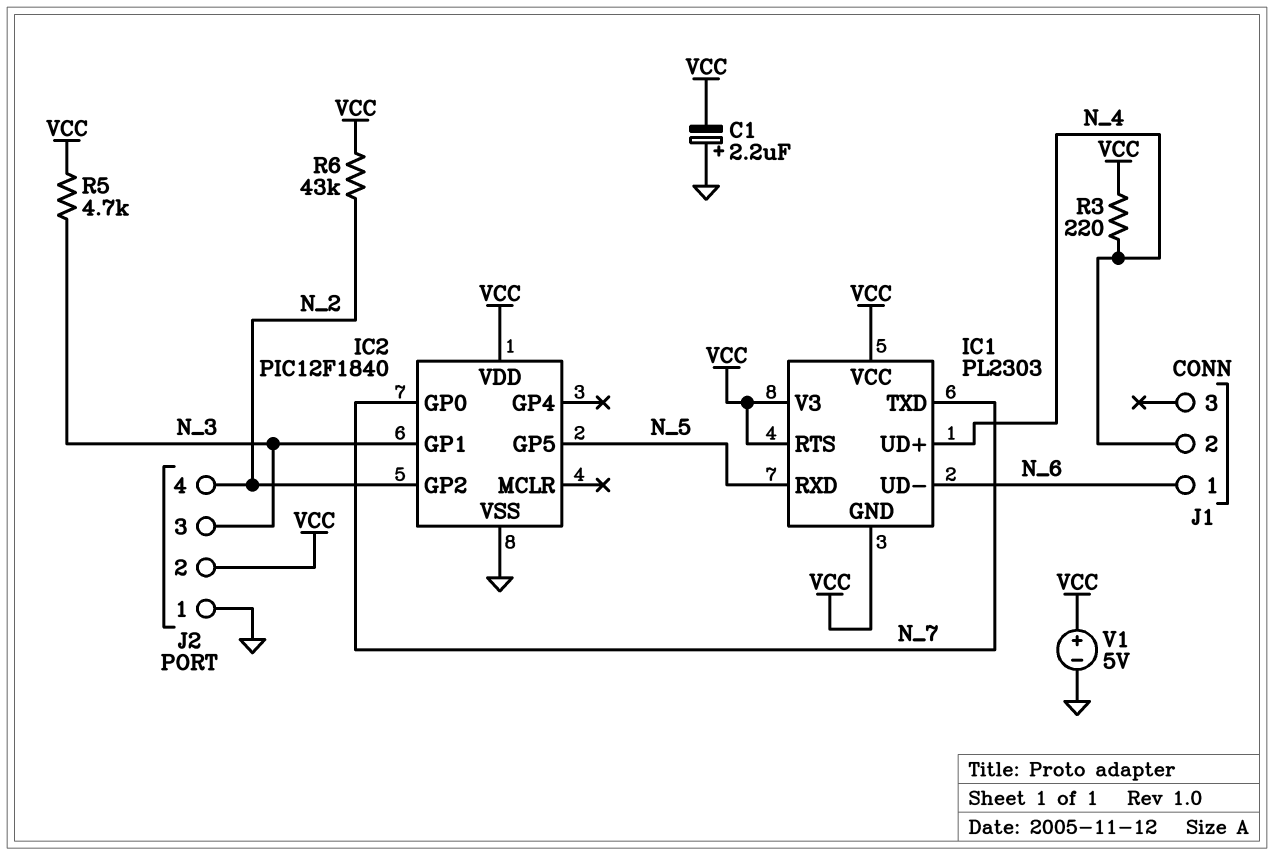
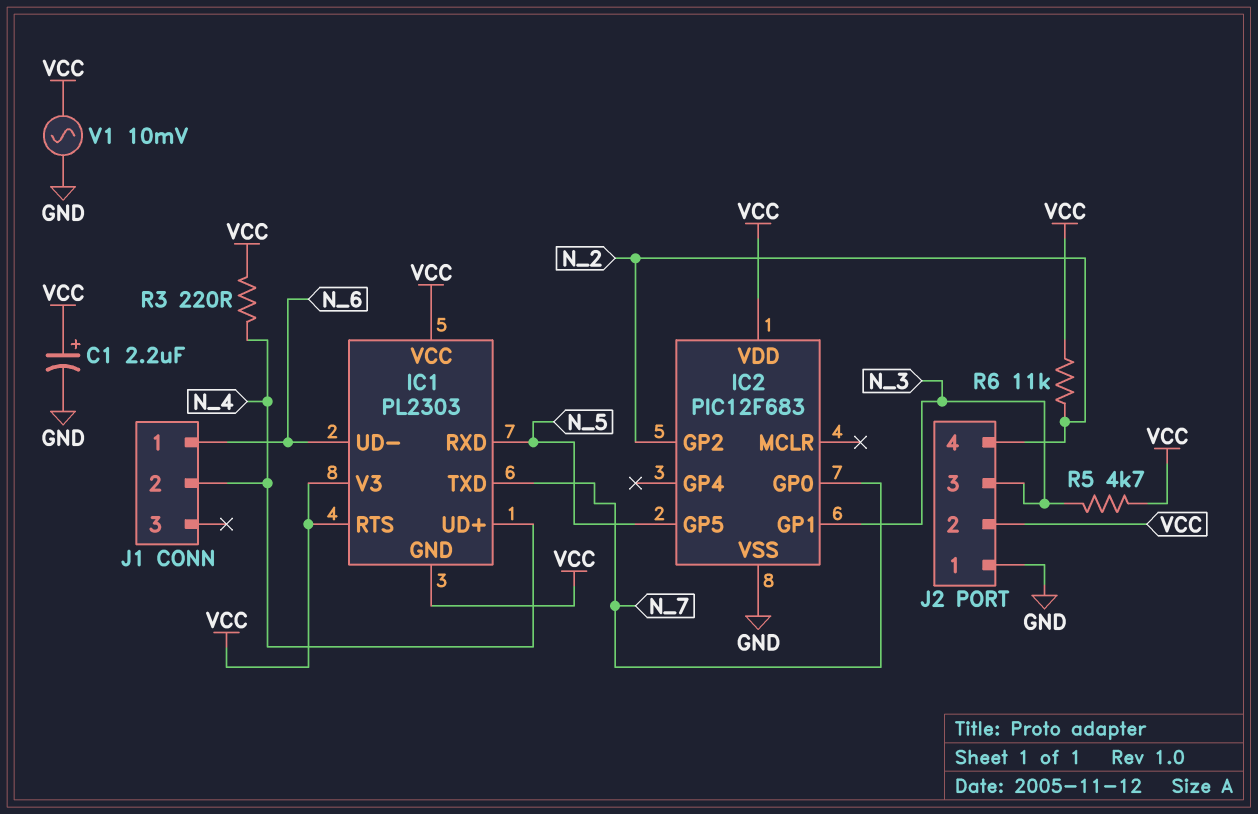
C1: 2.2uF (plus GND, minus VCC) -> 2.2uF (plus VCC, minus GND)
IC2: PIC12F1840 -> PIC12F683
R6: 43k (N_2, VCC) -> 11k (N_2, VCC)
V1: 5V (plus VCC, minus GND) -> AC 10mV (GND, VCC)

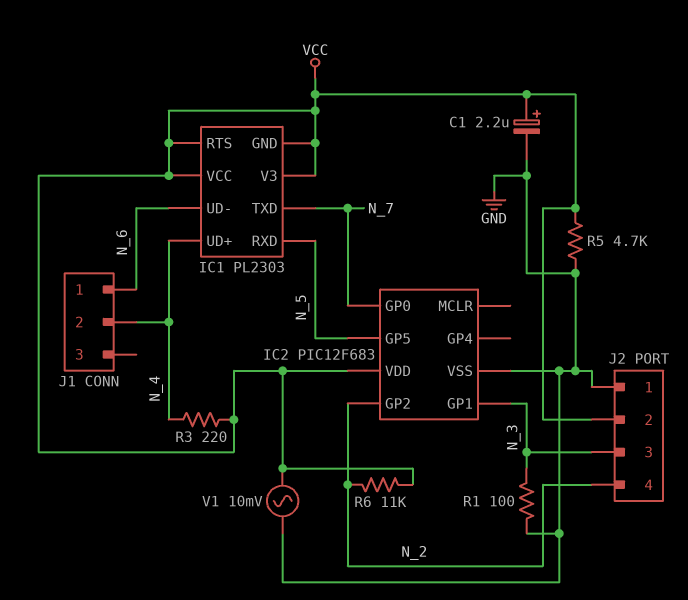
R1: none -> 100 (GND, N_3)
R5: 4.7k (N_3, VCC) -> 4.7k (GND, VCC)

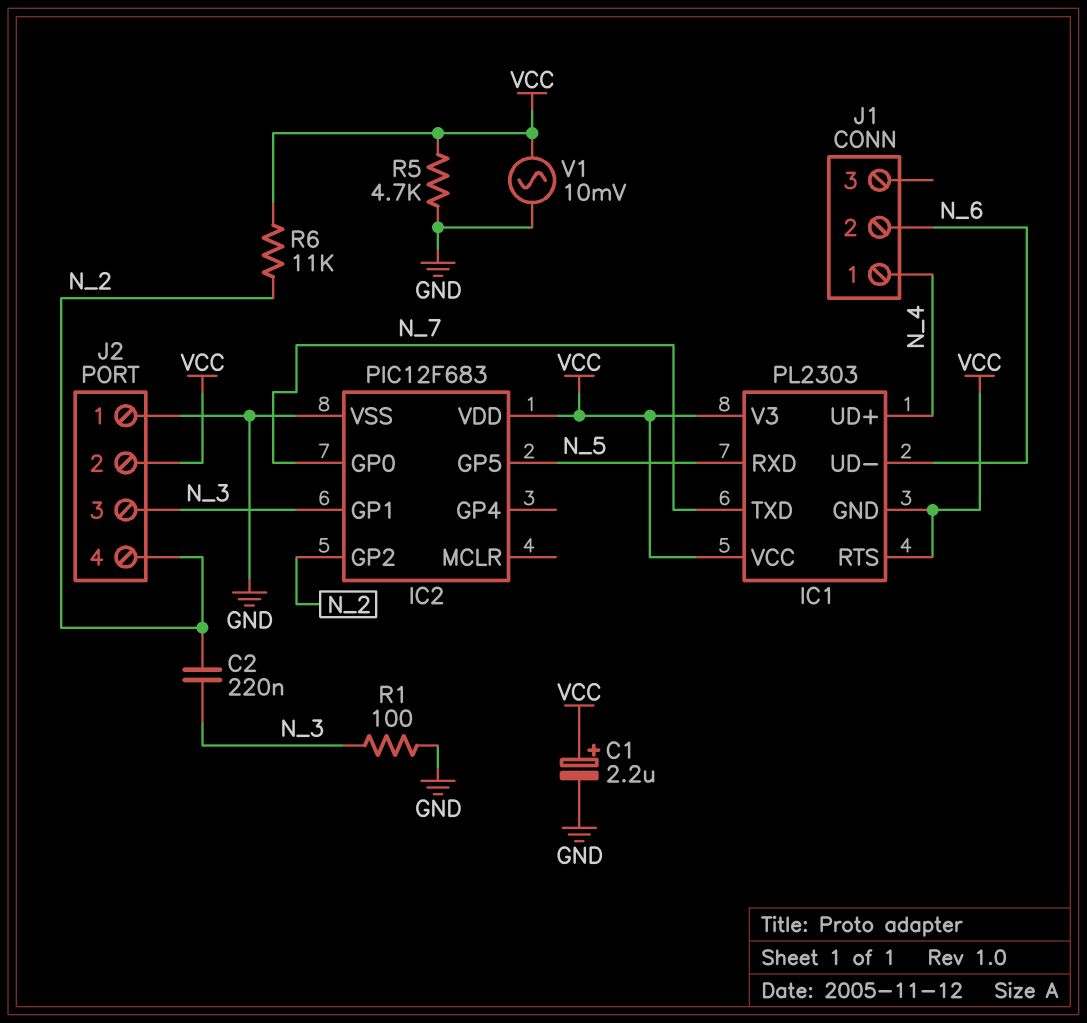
C2: none -> 220nF (N_2, N_3)
J1 pin 1: N_6 -> N_4
J1 pin 2: N_4 -> N_6
R3: 220 (N_4, VCC) -> none

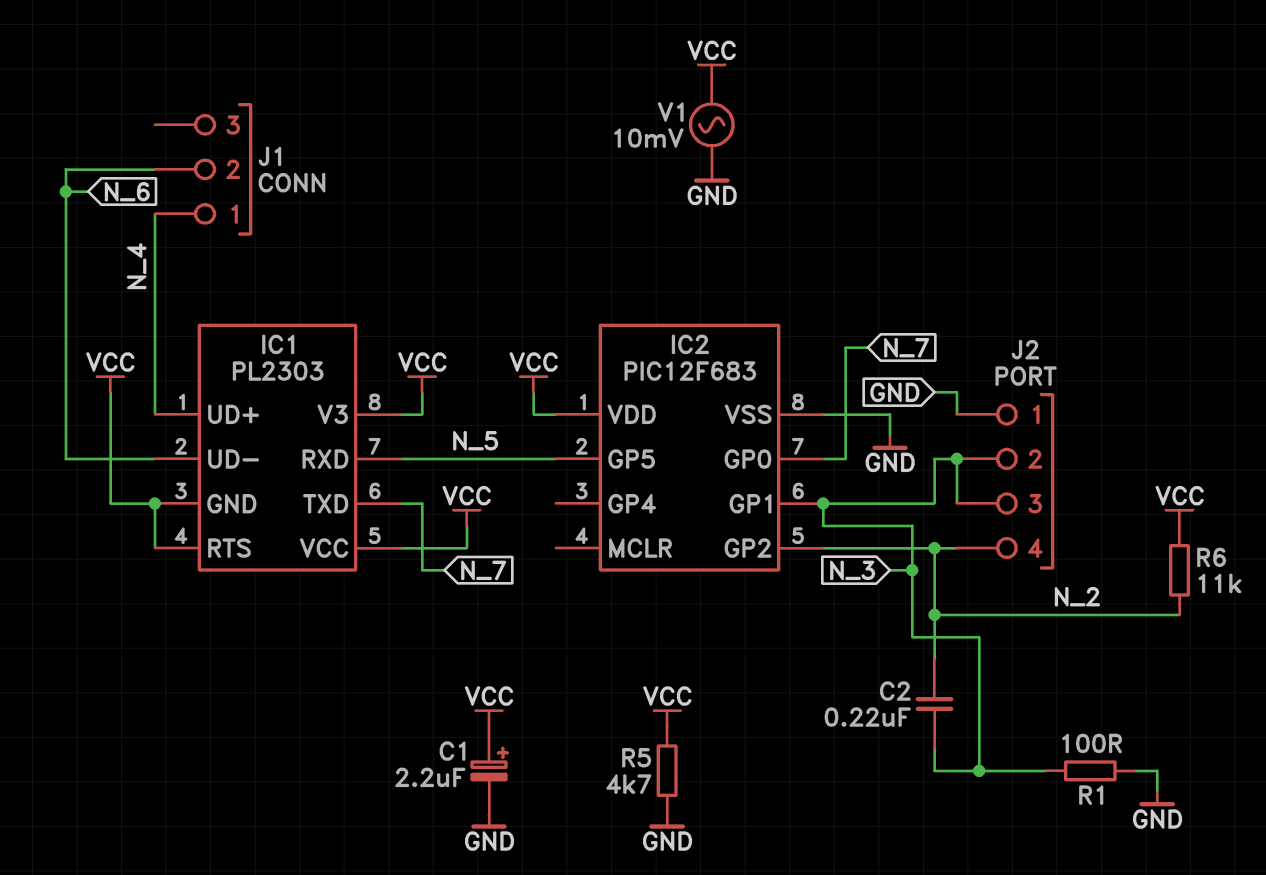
J2 pin 2: VCC -> N_3

